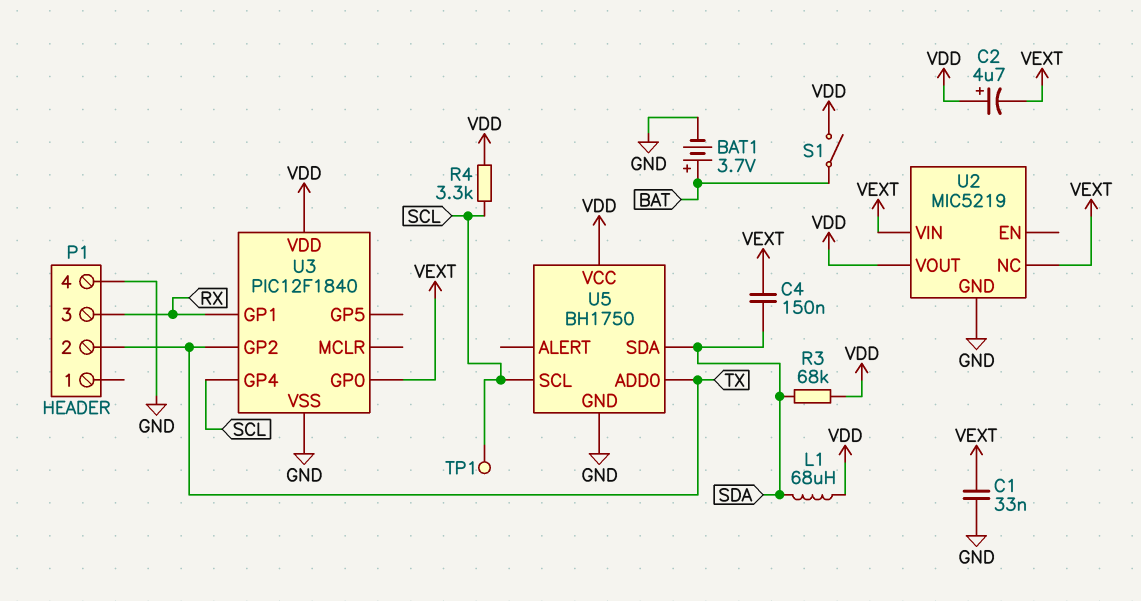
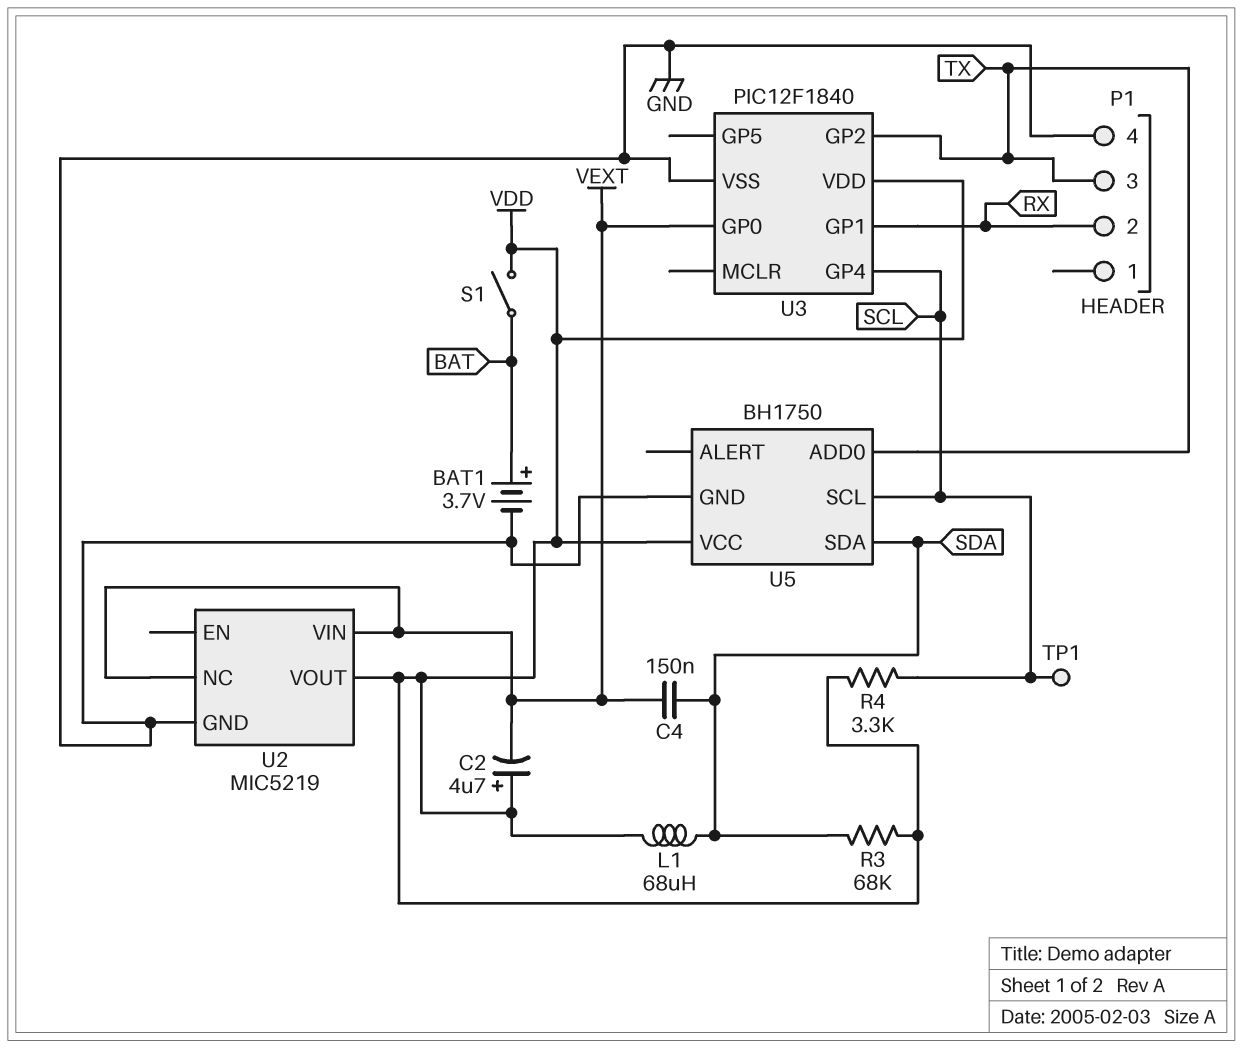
C1: 33nF (GND, VEXT) -> none
P1 pin 2: TX -> RX
P1 pin 3: RX -> TX

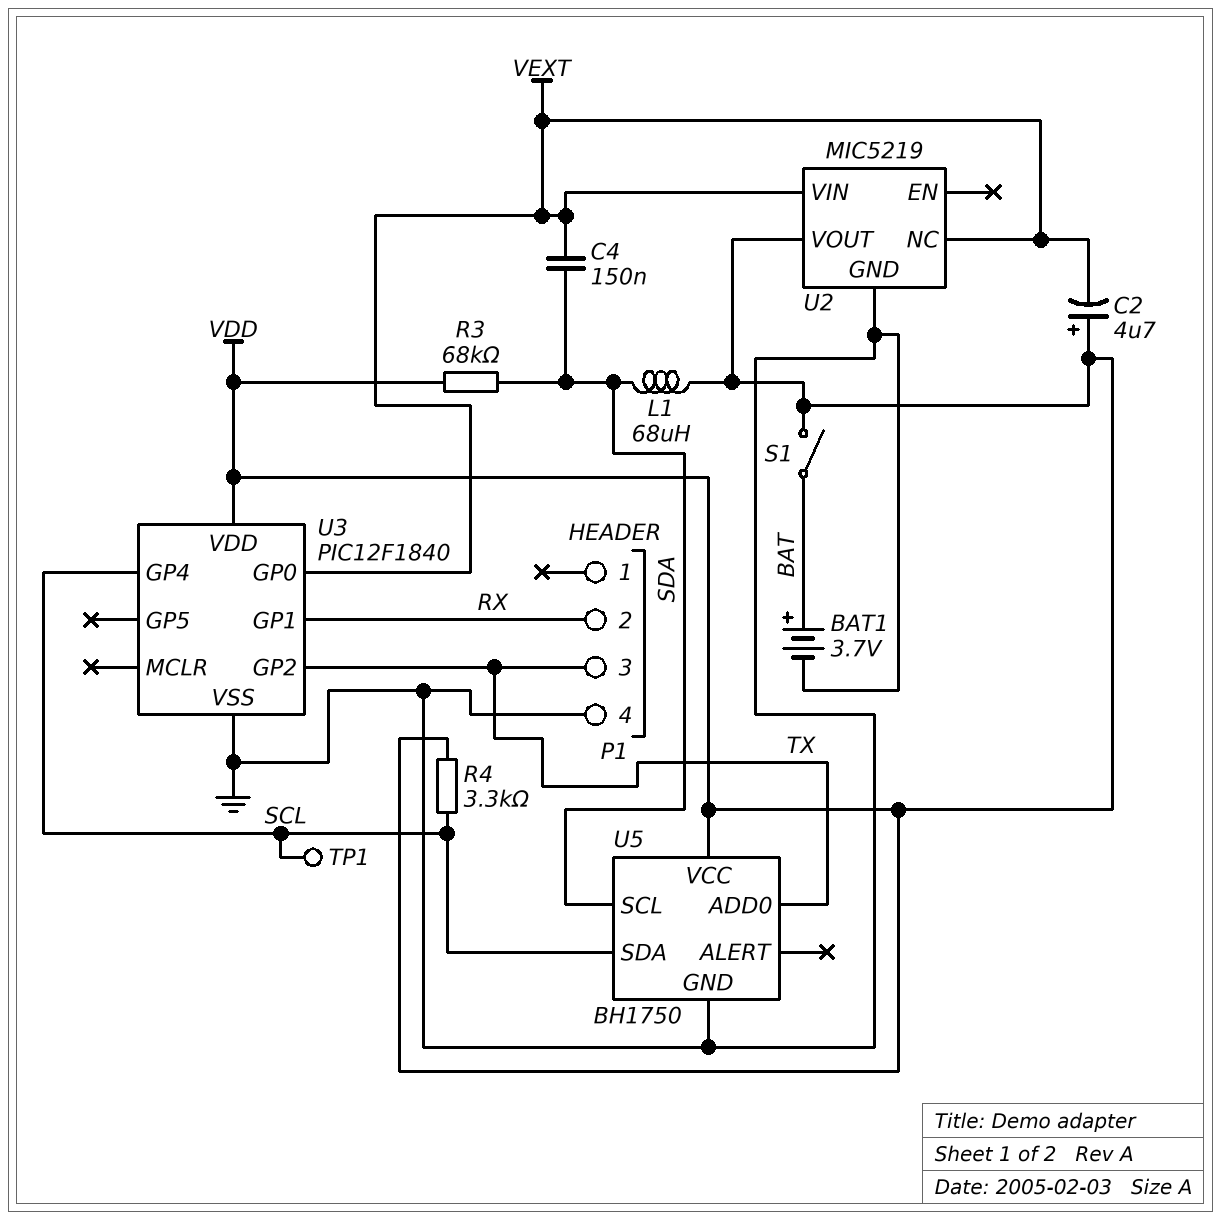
U5 pin SCL: SCL -> SDA
U5 pin SDA: SDA -> SCL

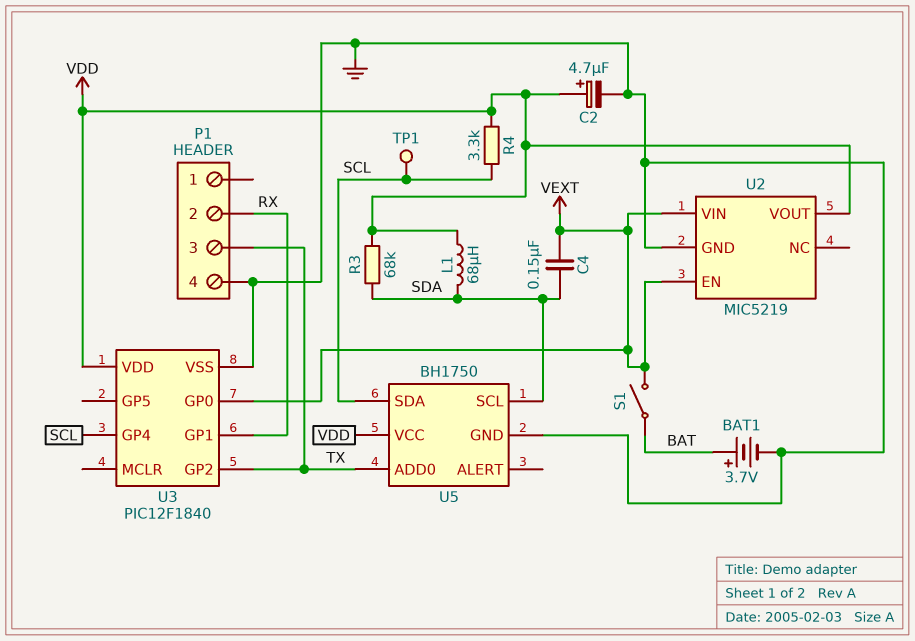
C2: 4.7uF (plus VDD, minus VEXT) -> 4.7uF (plus VDD, minus GND)
S1: switch (BAT, VDD) -> switch (BAT, VEXT)
U2 pin EN: none -> VEXT
U2 pin NC: VEXT -> none

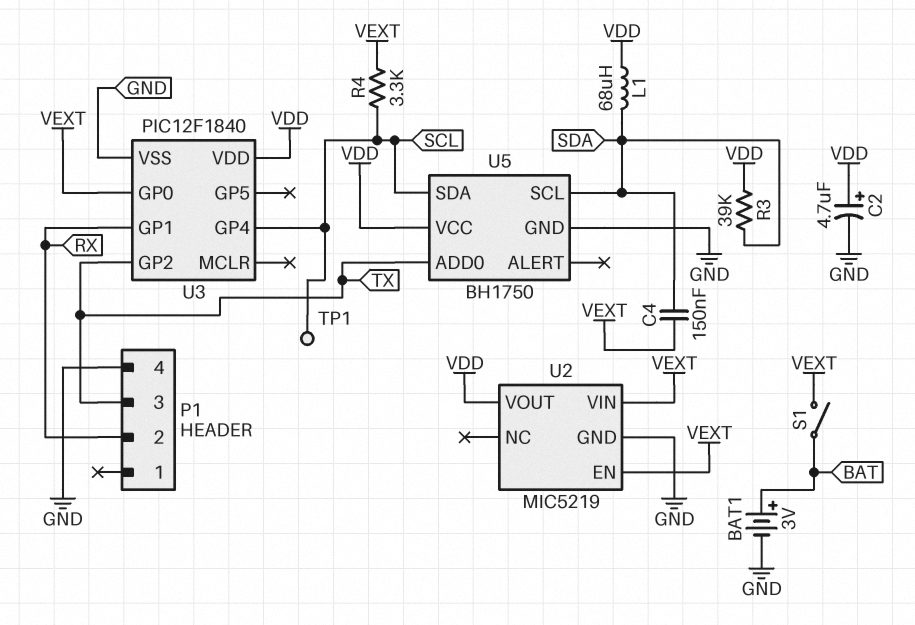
BAT1: 3.7V (plus BAT, minus GND) -> 3V (plus BAT, minus GND)
R3: 68k (SDA, VDD) -> 39k (SDA, VDD)
R4: 3.3k (SCL, VDD) -> 3.3k (SCL, VEXT)

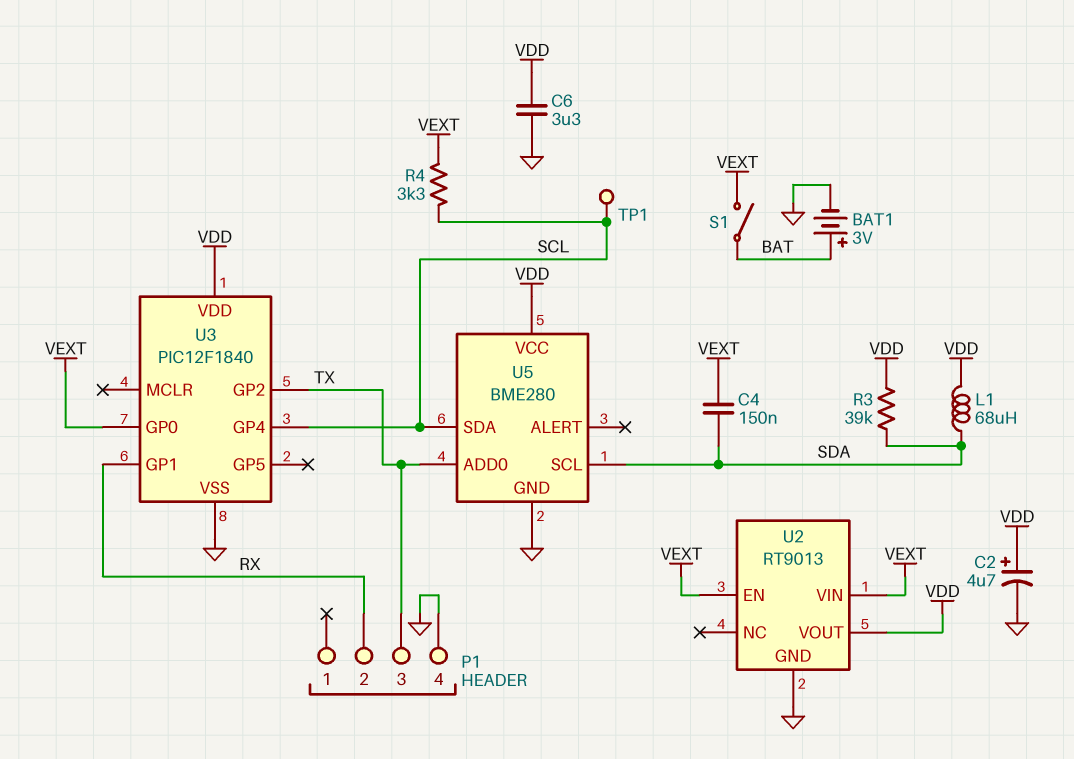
C6: none -> 3.3uF (GND, VDD)
U2: MIC5219 -> RT9013
U5: BH1750 -> BME280

